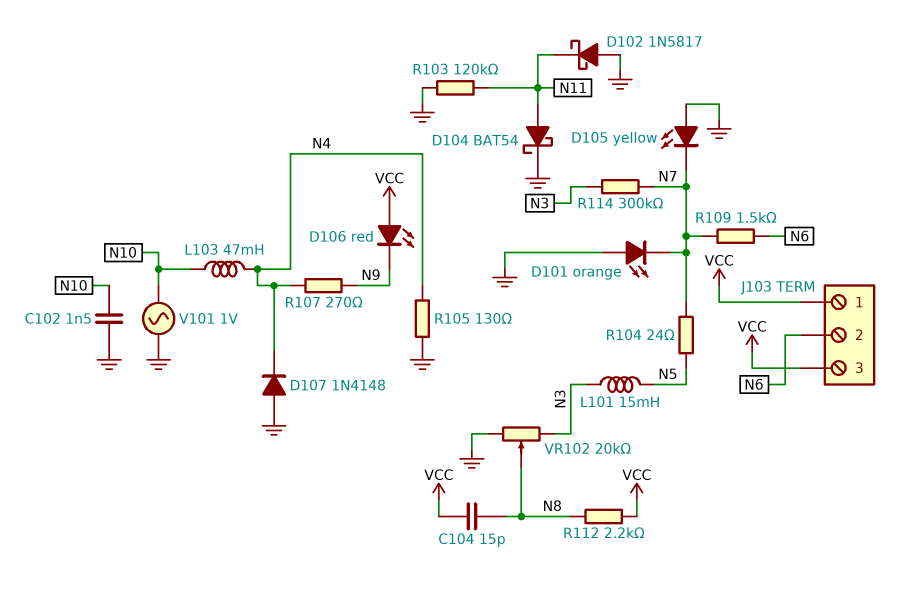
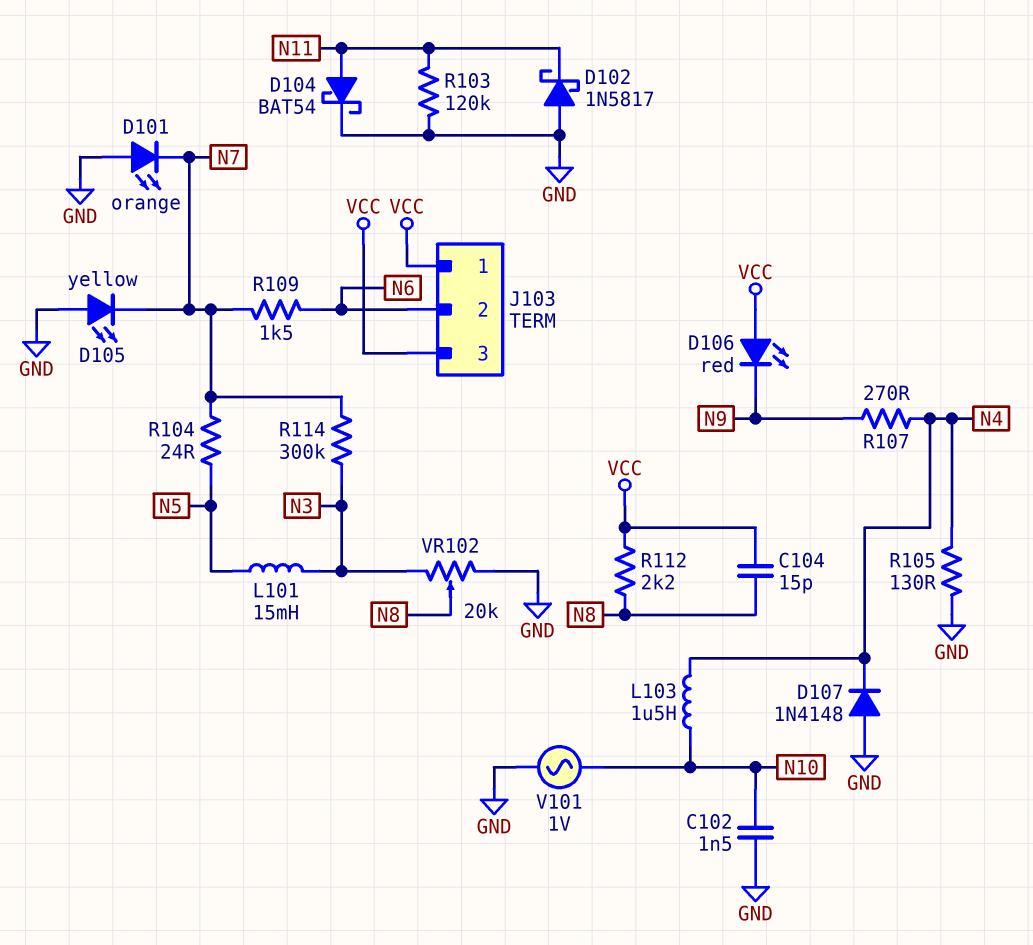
L103: 47mH (N4, N10) -> 1.5uH (N4, N10)

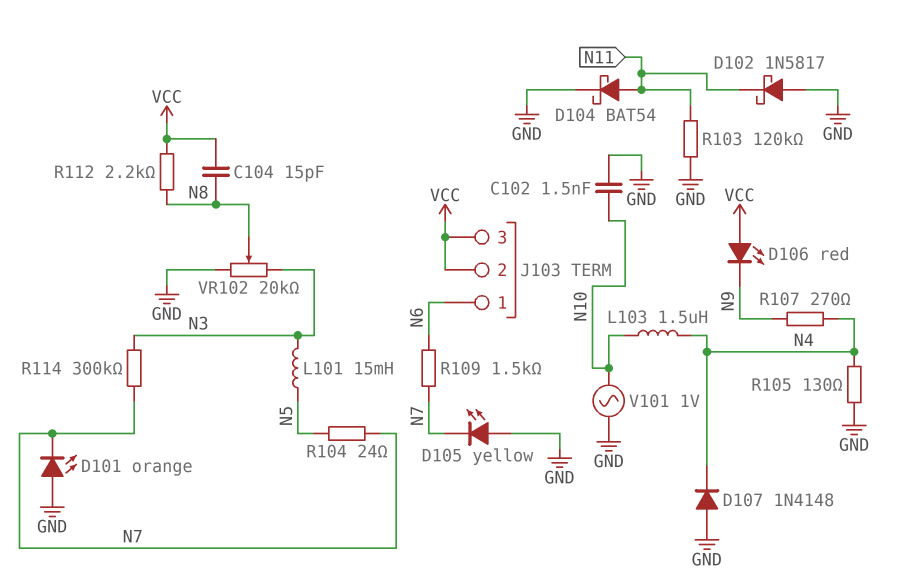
J103 pin 1: VCC -> N6
J103 pin 2: N6 -> VCC

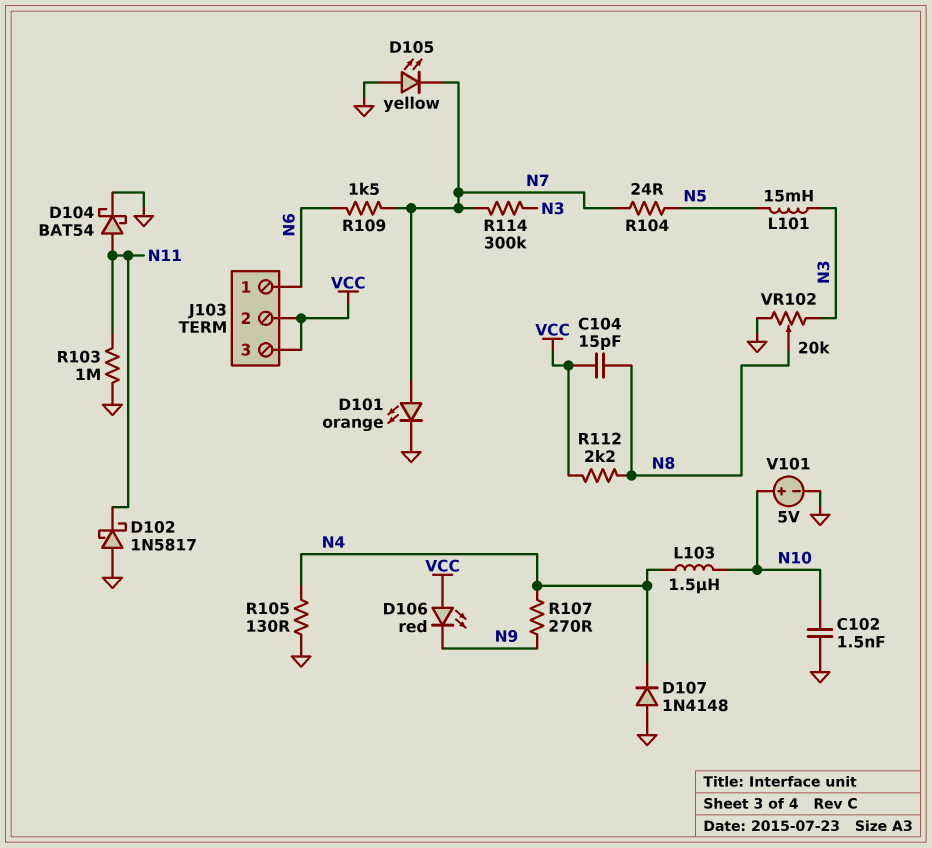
D101: LED orange (A GND, K N7) -> LED orange (A N7, K GND)
R103: 120k (GND, N11) -> 1M (GND, N11)
V101: AC 1V (GND, N10) -> 5V (plus N10, minus GND)

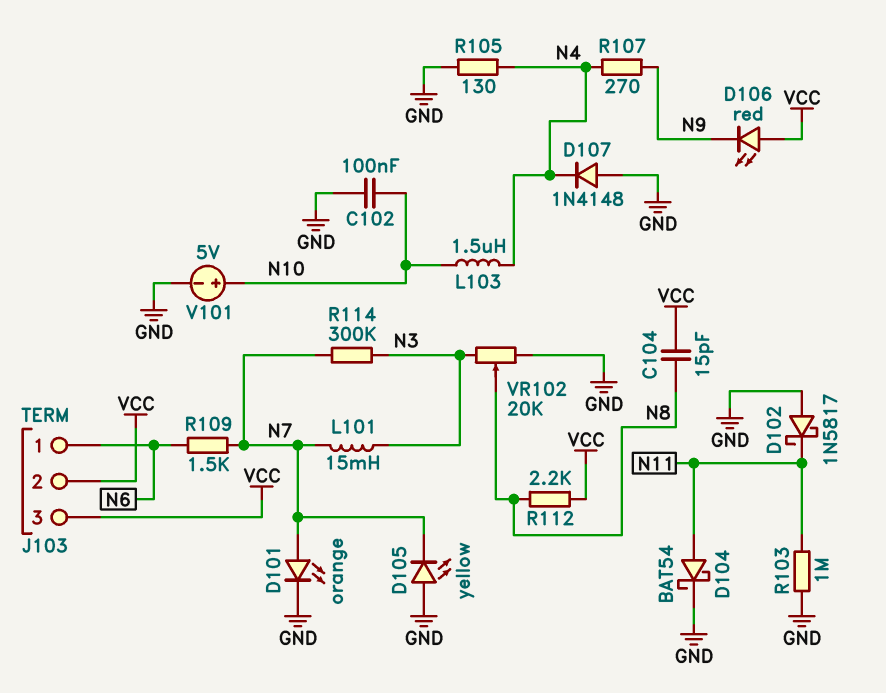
C102: 1.5nF (GND, N10) -> 100nF (GND, N10)
L101: 15mH (N3, N5) -> 15mH (N3, N7)
R104: 24 (N5, N7) -> none

